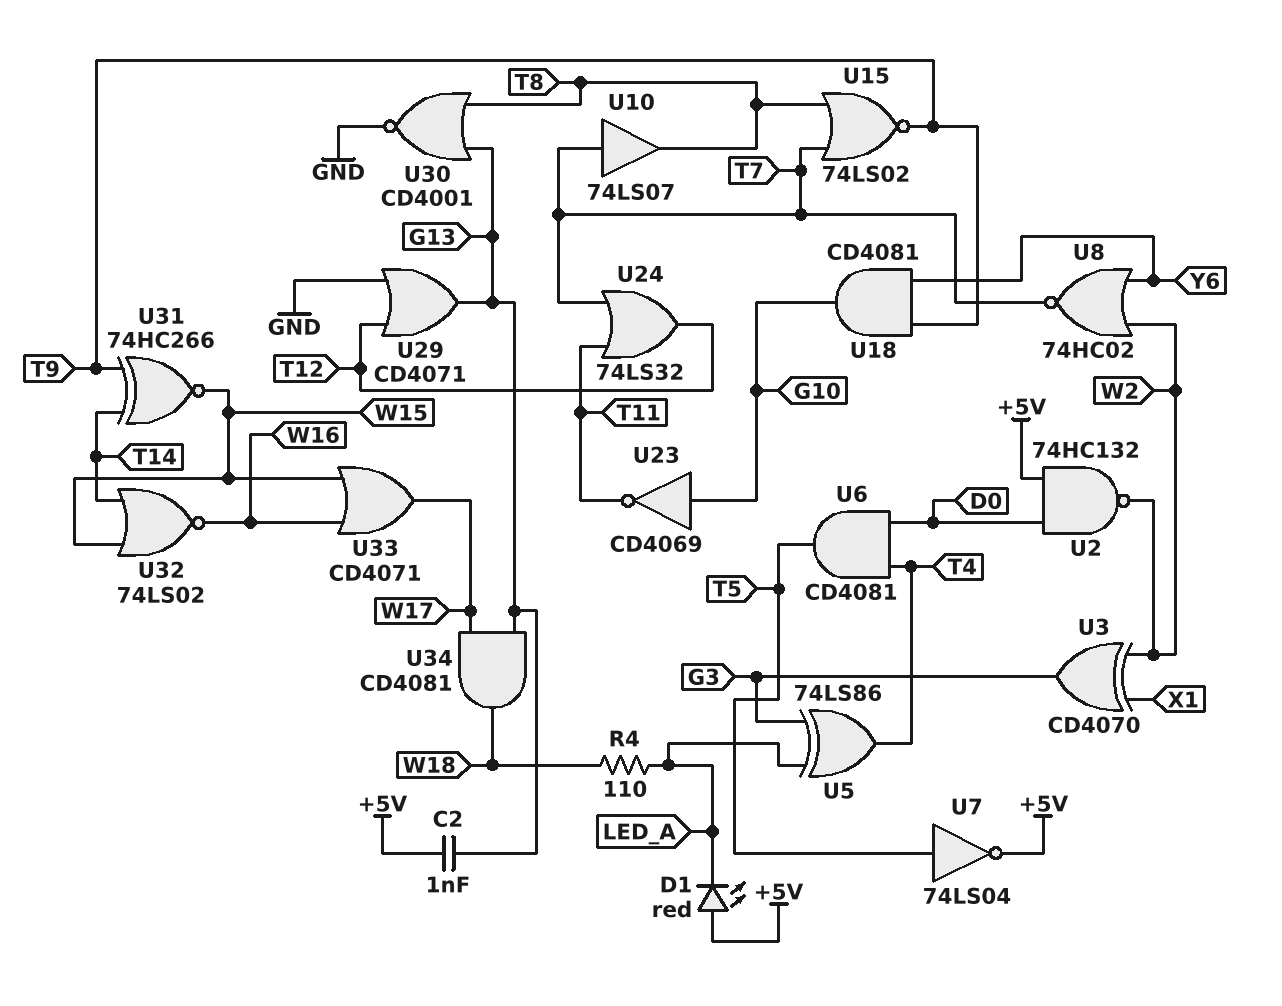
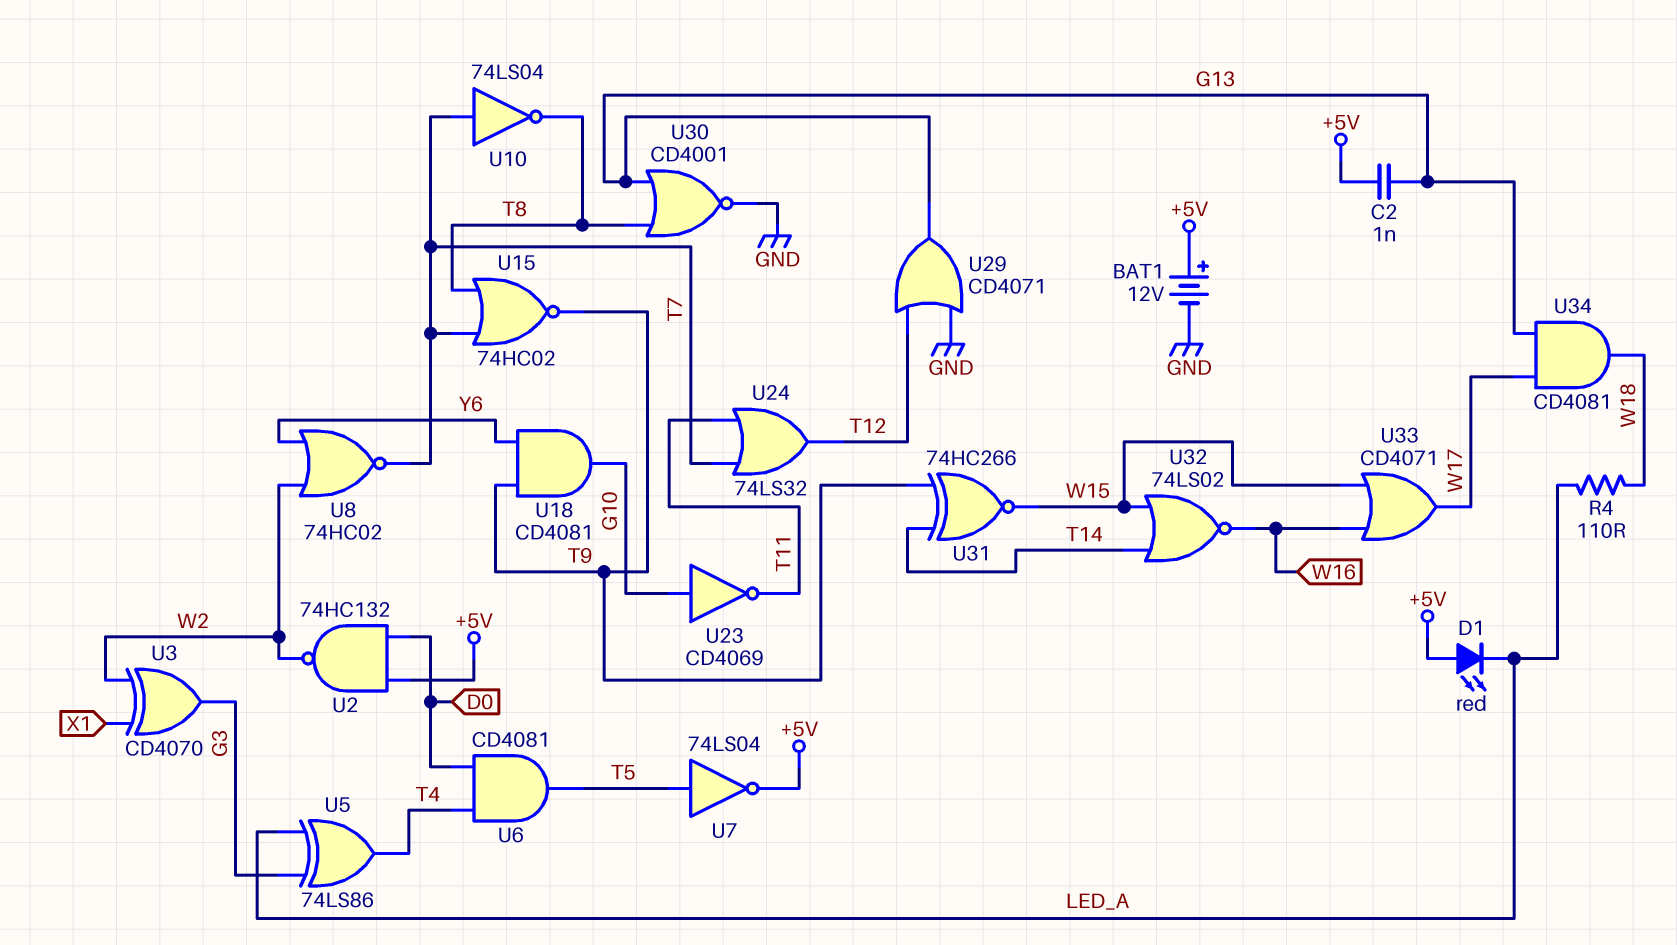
BAT1: none -> 12V (plus +5V, minus GND)
U10: buffer 74LS07 (in T7, out T8) -> NOT 74LS04 (in T7, out T8)
U15: NOR 74LS02 (in T7, in T8, out T9) -> NOR 74HC02 (in T7, in T8, out T9)

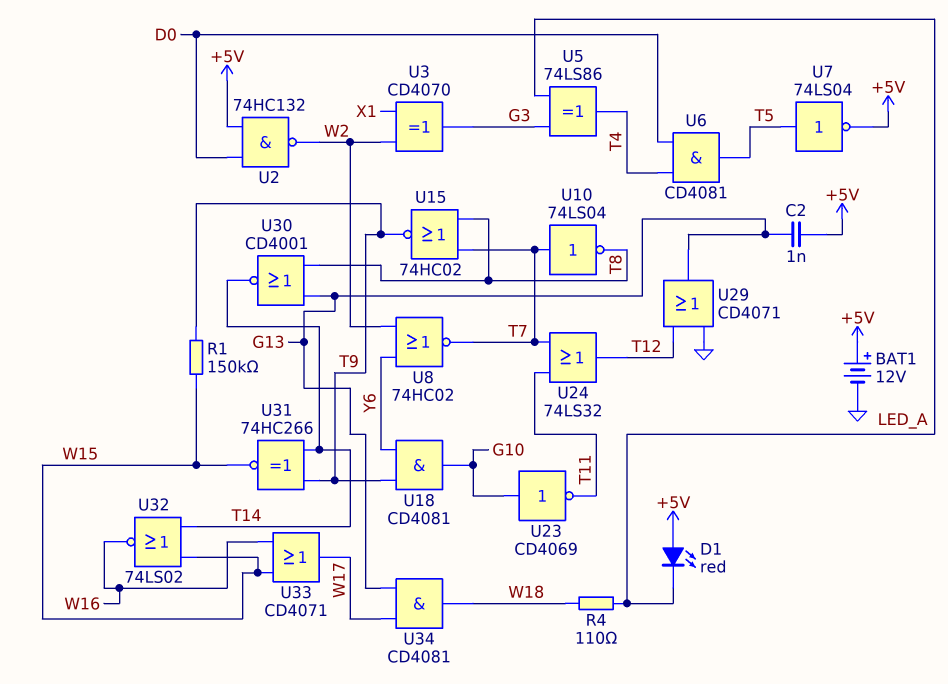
R1: none -> 150k (T9, W15)
U30: NOR CD4001 (in G13, in T8, out GND) -> NOR CD4001 (in G13, in T8, out T14)

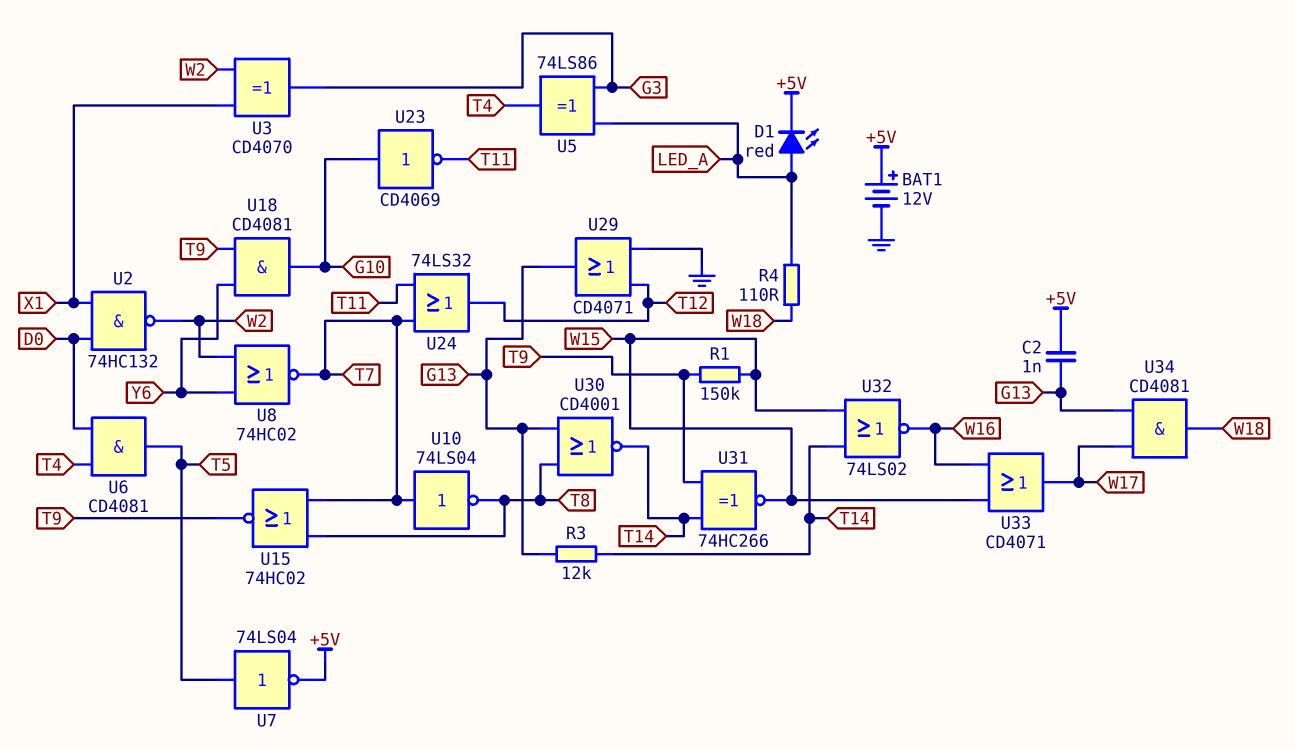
D1: LED red (A +5V, K LED_A) -> LED red (A LED_A, K +5V)
R3: none -> 12k (G13, T14)
U2: NAND 74HC132 (in +5V, in D0, out W2) -> NAND 74HC132 (in D0, in X1, out W2)

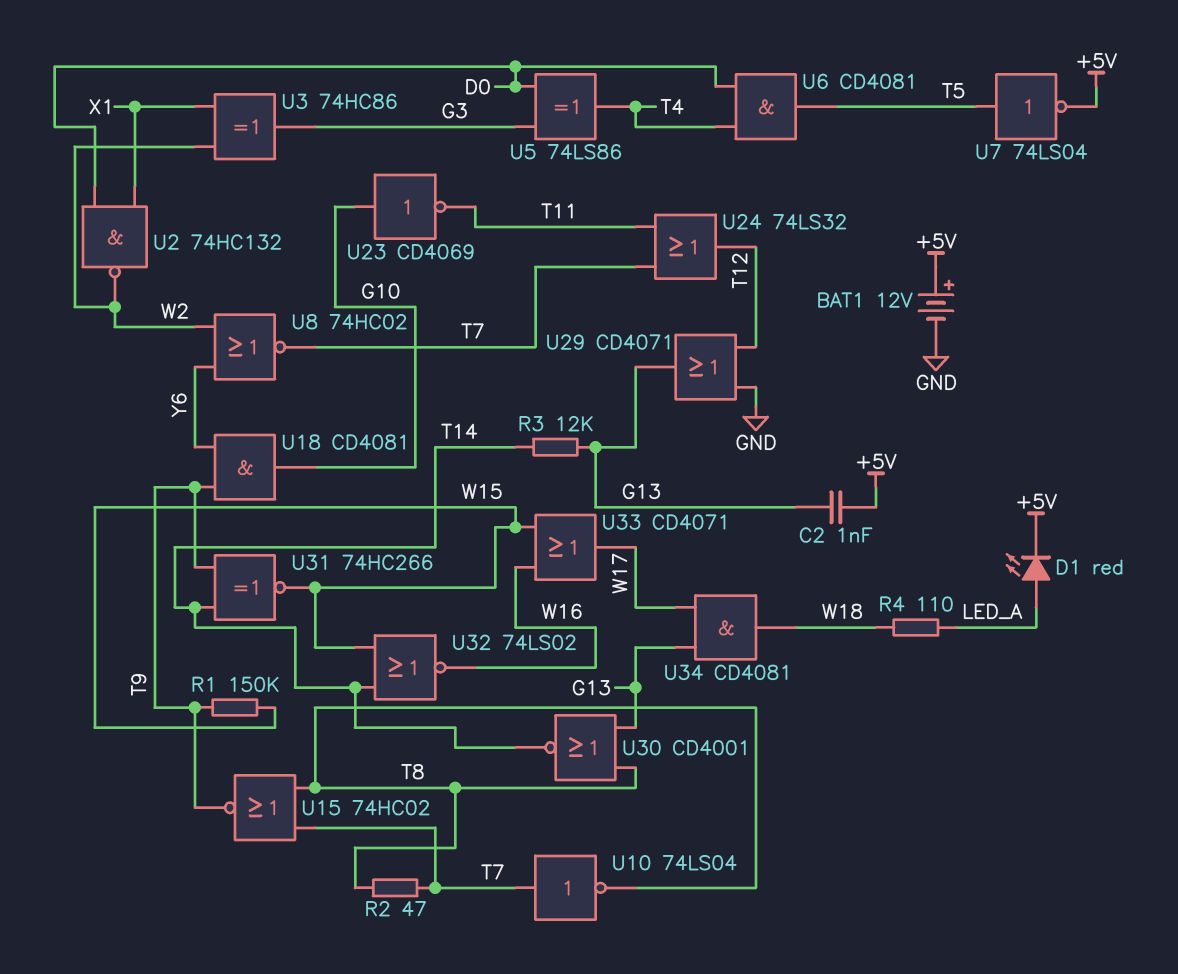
R2: none -> 47 (T7, T8)
U3: XOR CD4070 (in W2, in X1, out G3) -> XOR 74HC86 (in W2, in X1, out G3)
U5: XOR 74LS86 (in G3, in LED_A, out T4) -> XOR 74LS86 (in D0, in G3, out T4)

